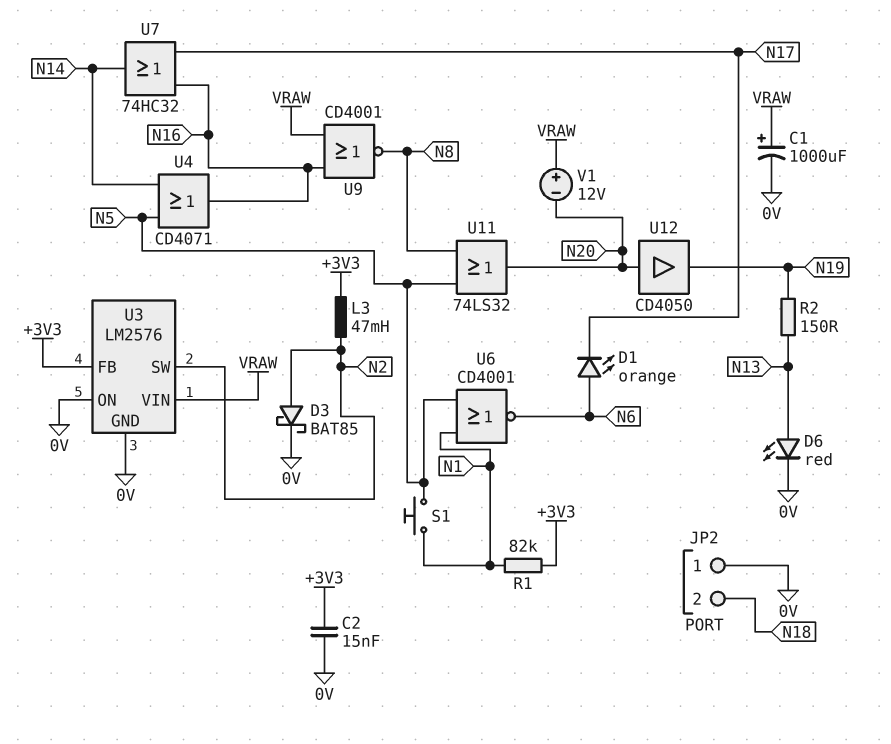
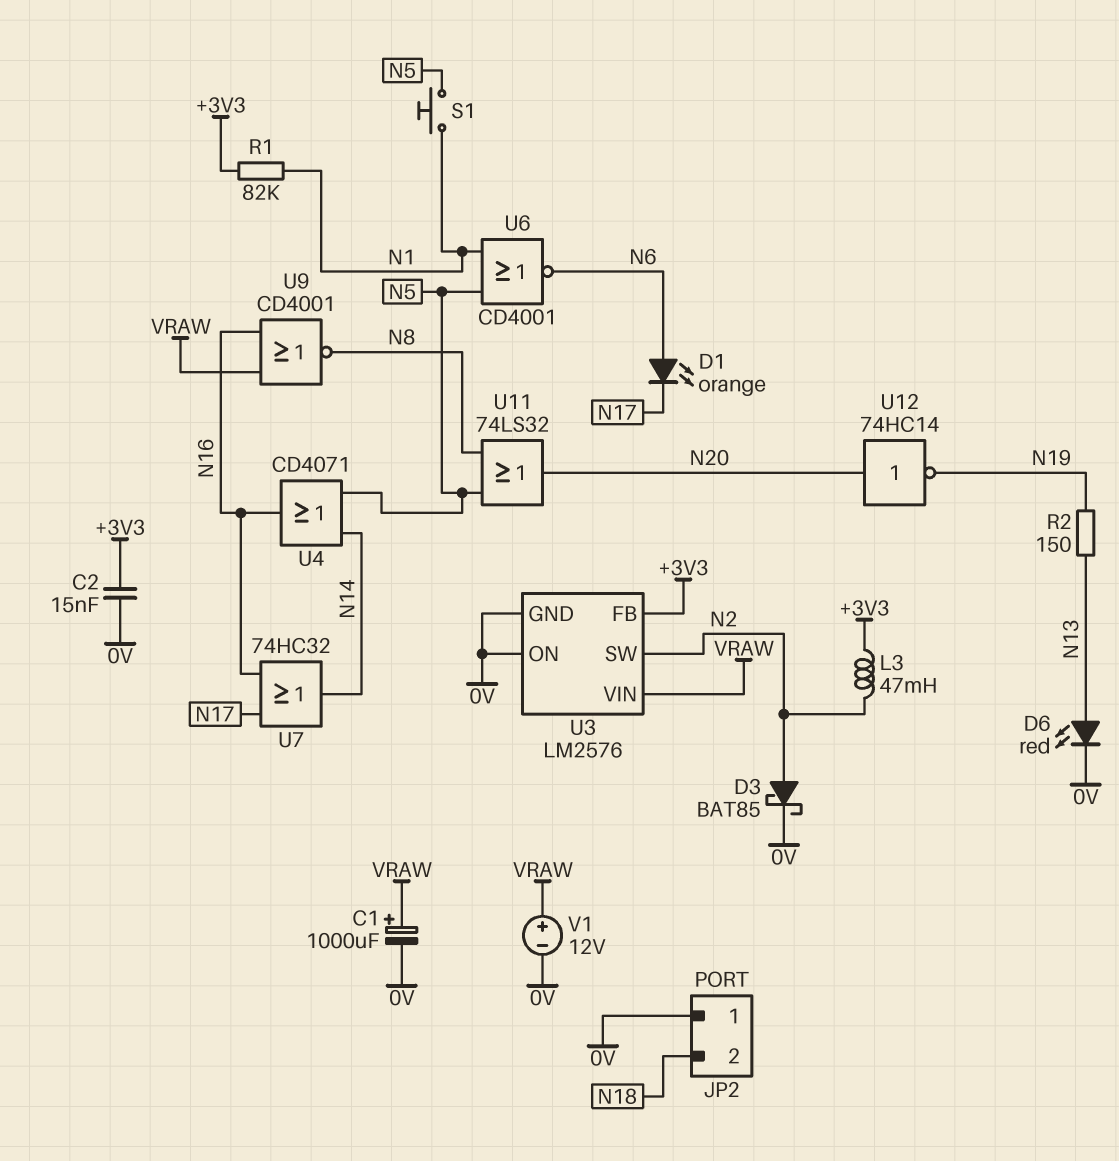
U12: buffer CD4050 (in N20, out N19) -> NOT 74HC14 (in N20, out N19)
V1: 12V (plus VRAW, minus N20) -> 12V (plus VRAW, minus 0V)

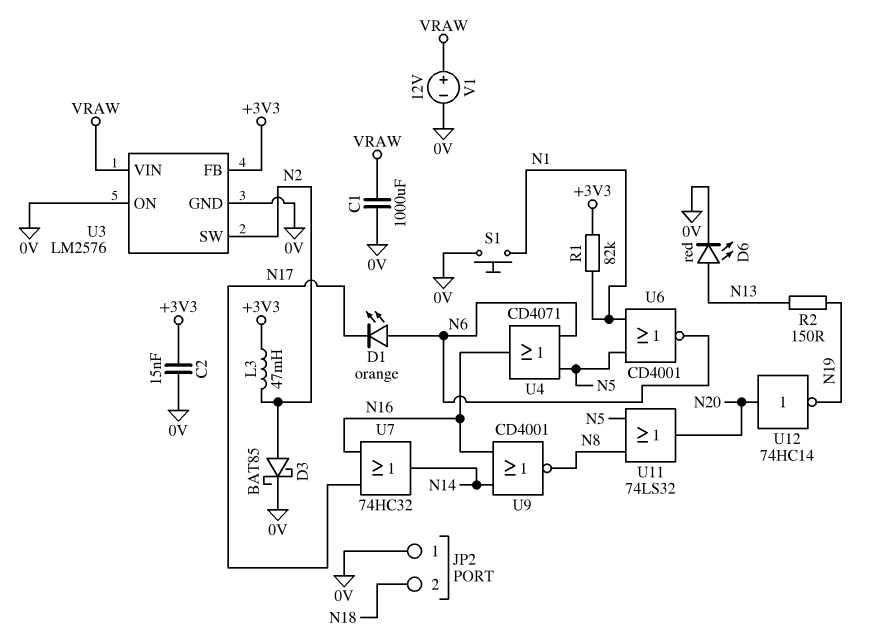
C1: 1000uF (plus VRAW, minus 0V) -> 1000uF (0V, VRAW)
S1: button (N1, N5) -> button (0V, N1)
U4: OR CD4071 (in N5, in N14, out N16) -> OR CD4071 (in N5, in N6, out N16)
U9: NOR CD4001 (in N16, in VRAW, out N8) -> NOR CD4001 (in N14, in N16, out N8)

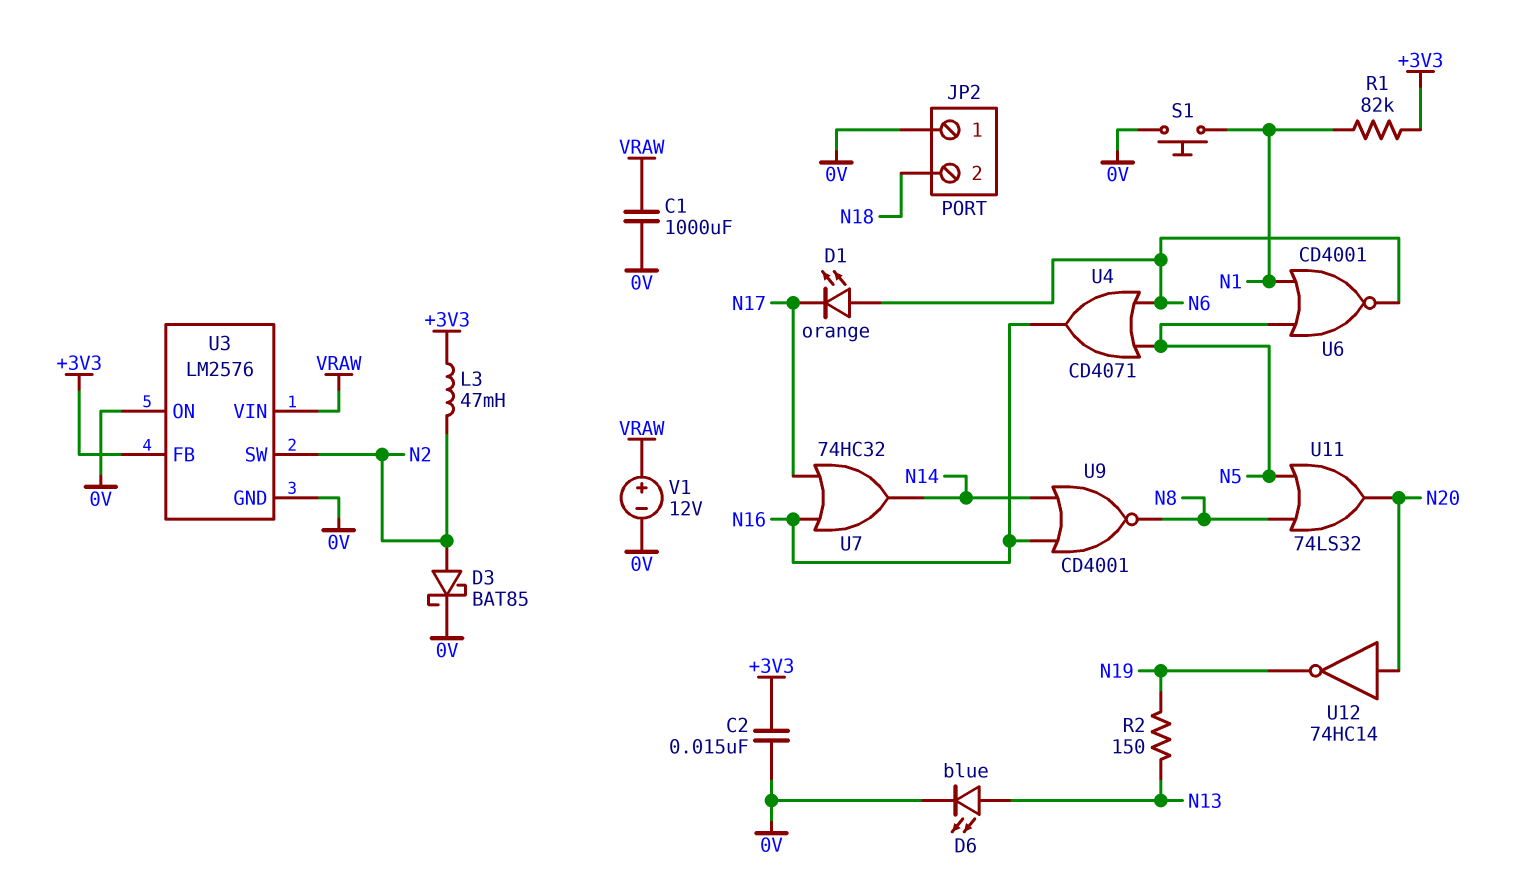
D6: LED red (A N13, K 0V) -> LED blue (A N13, K 0V)

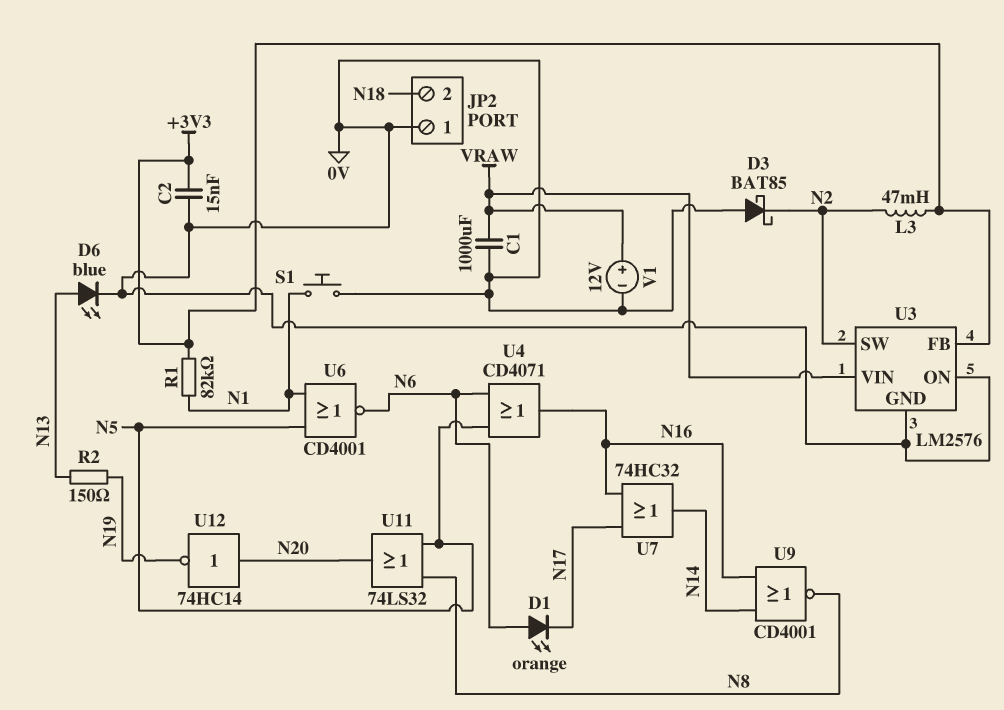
D3: schottky BAT85 (A N2, K 0V) -> schottky BAT85 (A 0V, K N2)

